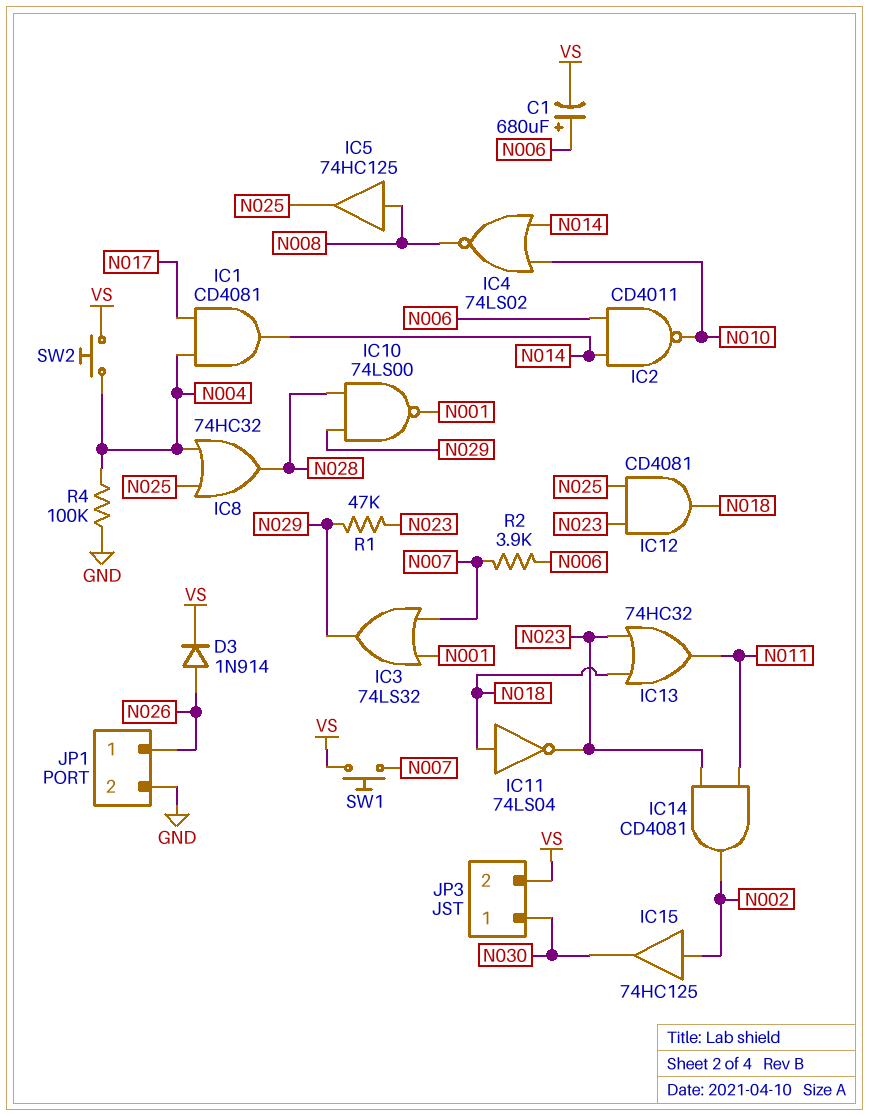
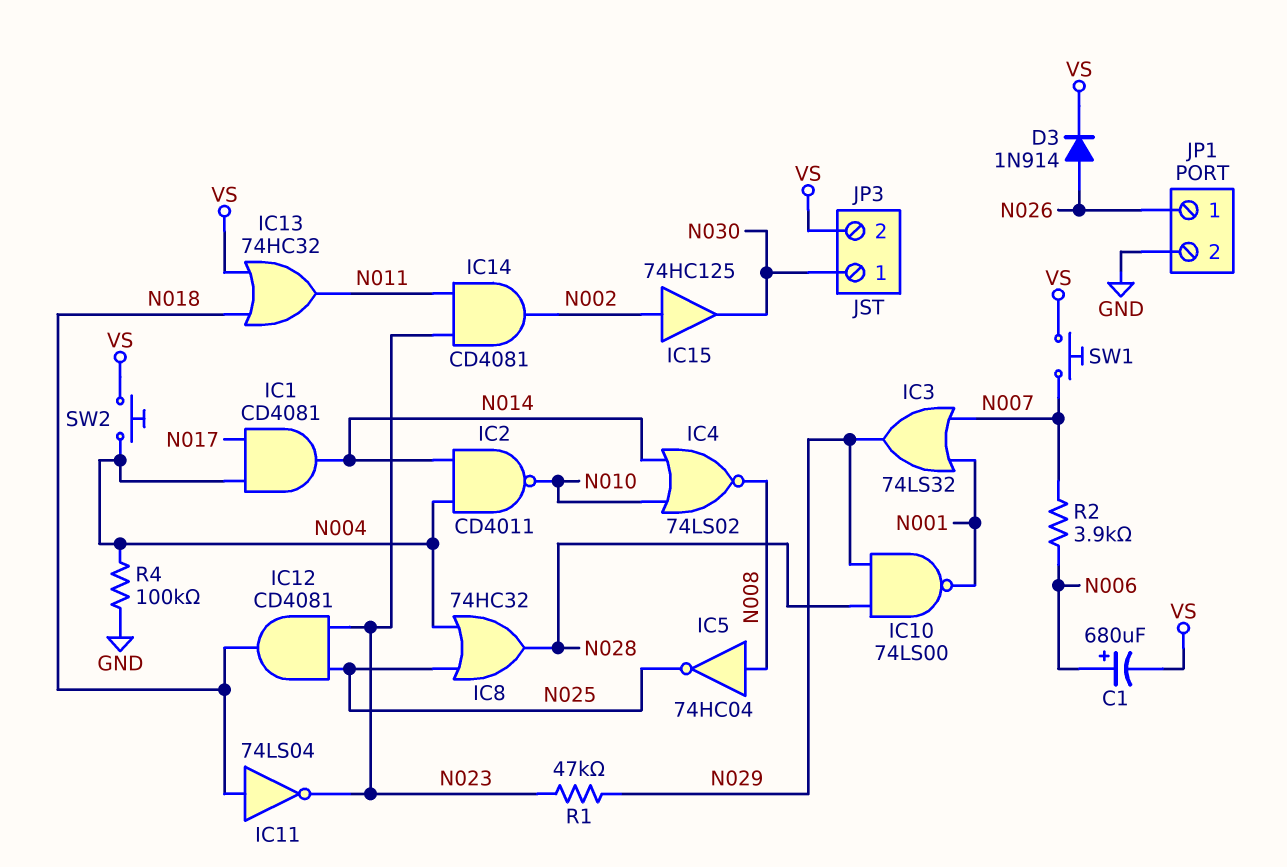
IC2: NAND CD4011 (in N006, in N014, out N010) -> NAND CD4011 (in N004, in N014, out N010)
IC5: buffer 74HC125 (in N008, out N025) -> NOT 74HC04 (in N008, out N025)
IC13: OR 74HC32 (in N018, in N023, out N011) -> OR 74HC32 (in N018, in VS, out N011)

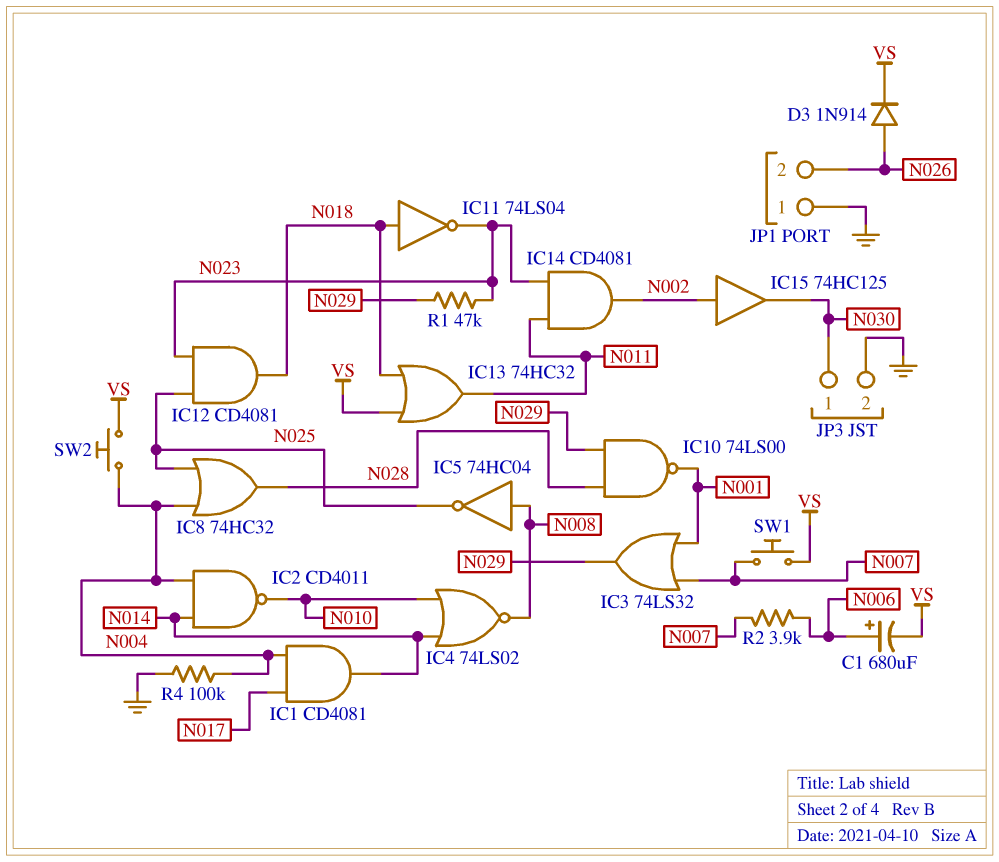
JP1 pin 1: N026 -> GND
JP1 pin 2: GND -> N026
JP3 pin 2: VS -> GND

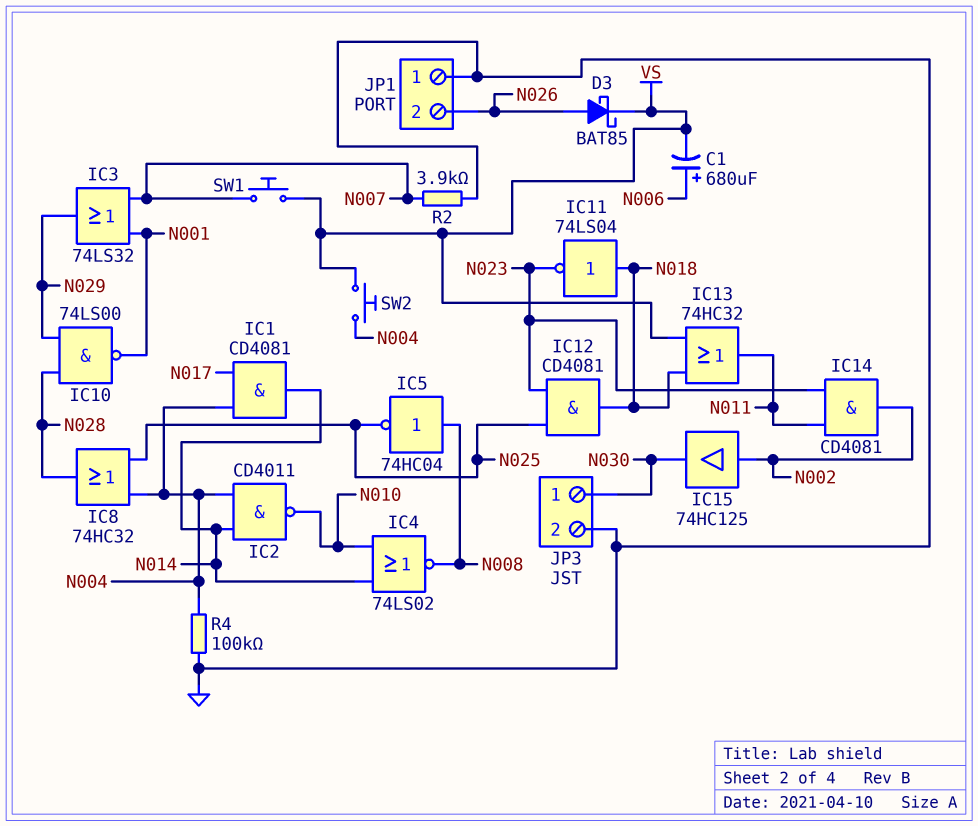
D3: diode 1N914 (A N026, K VS) -> schottky BAT85 (A N026, K VS)
R1: 47k (N023, N029) -> none
R2: 3.9k (N006, N007) -> 3.9k (GND, N007)

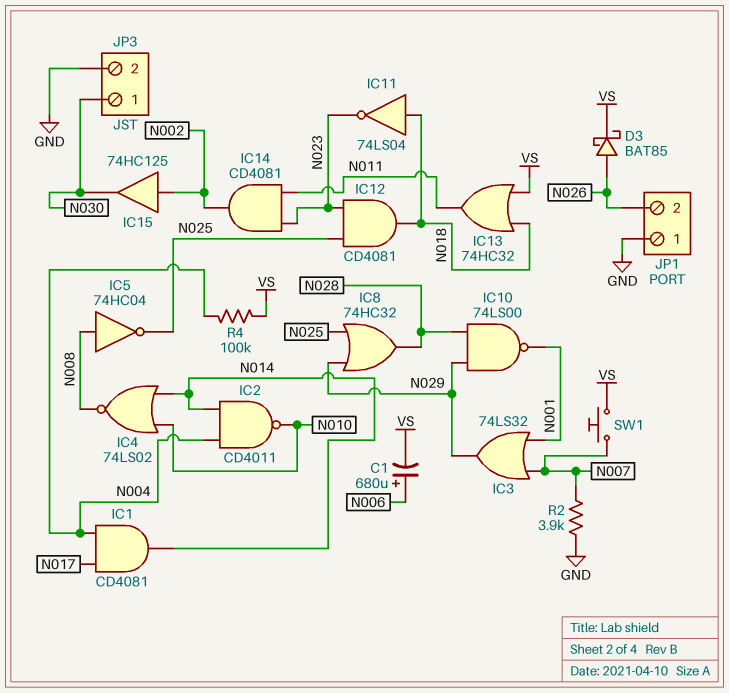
IC8: OR 74HC32 (in N004, in N025, out N028) -> OR 74HC32 (in N025, in N029, out N028)
R4: 100k (GND, N004) -> 100k (N004, VS)
SW2: button (N004, VS) -> none

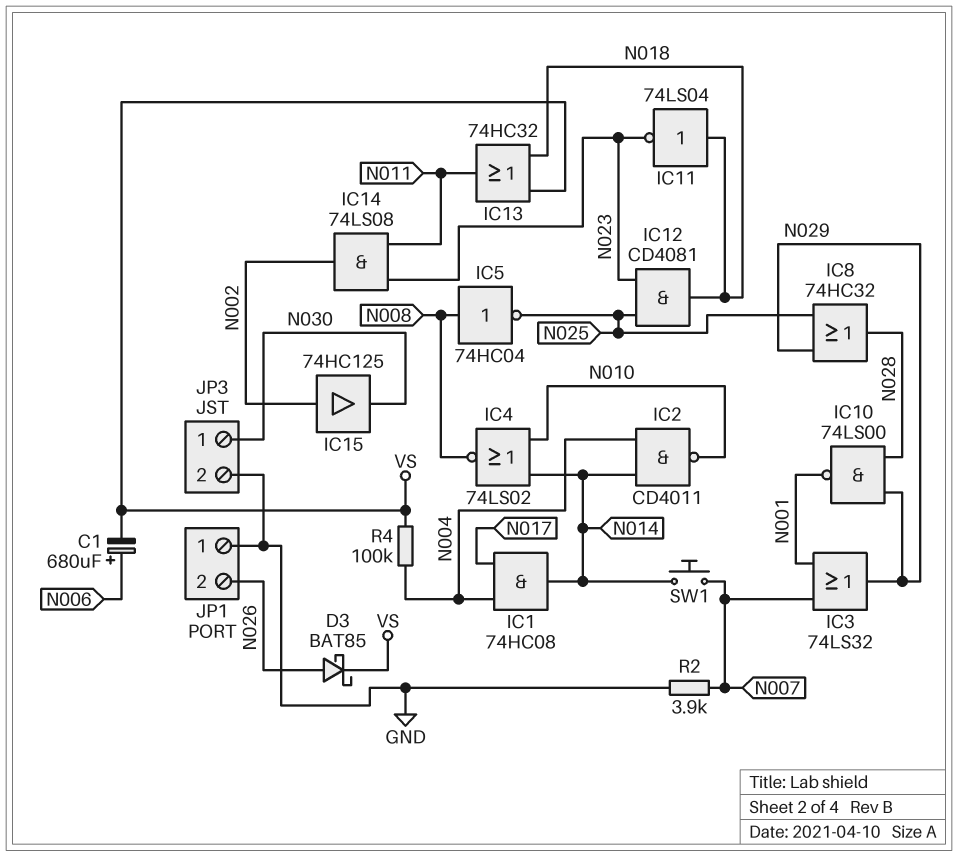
IC1: AND CD4081 (in N004, in N017, out N014) -> AND 74HC08 (in N004, in N017, out N014)
IC14: AND CD4081 (in N011, in N023, out N002) -> AND 74LS08 (in N011, in N023, out N002)
SW1: button (N007, VS) -> button (N007, N014)

